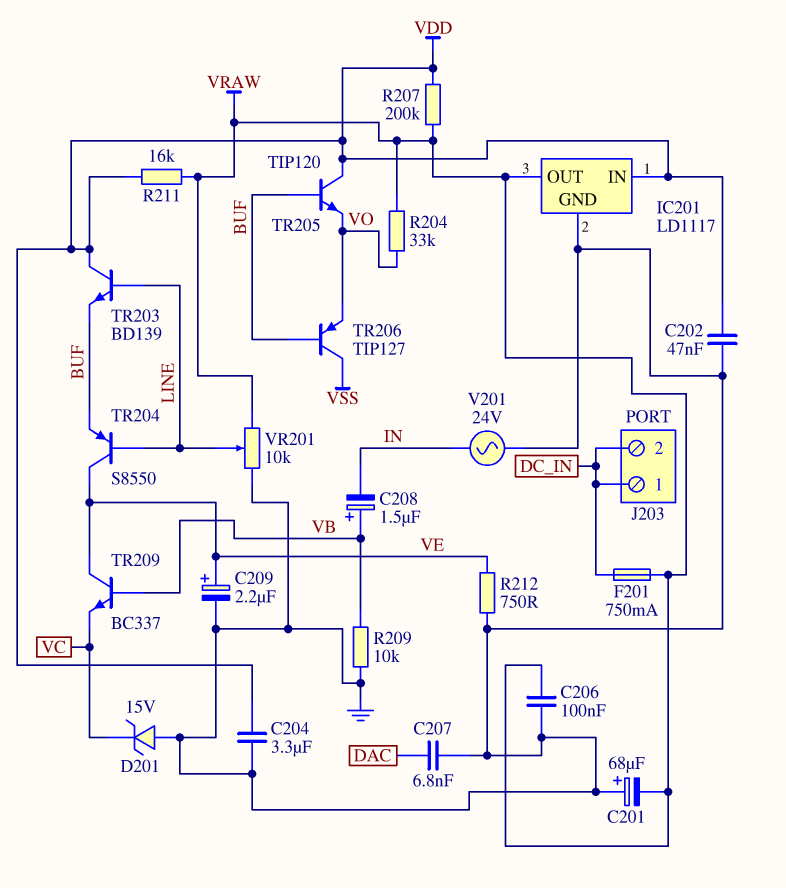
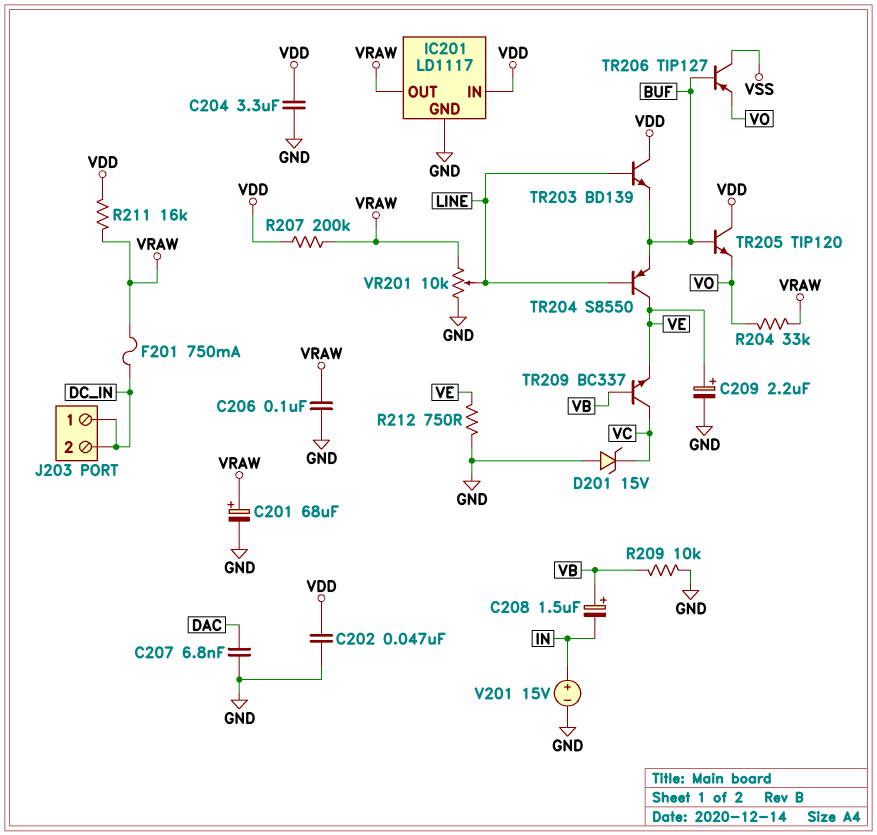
C201: 68uF (plus GND, minus VRAW) -> 68uF (plus VRAW, minus GND)
TR209: NPN BC337 (B VB, C VE, E VC) -> NPN BC337 (B VB, C VC, E VE)
V201: AC 24V (GND, IN) -> 15V (plus IN, minus GND)

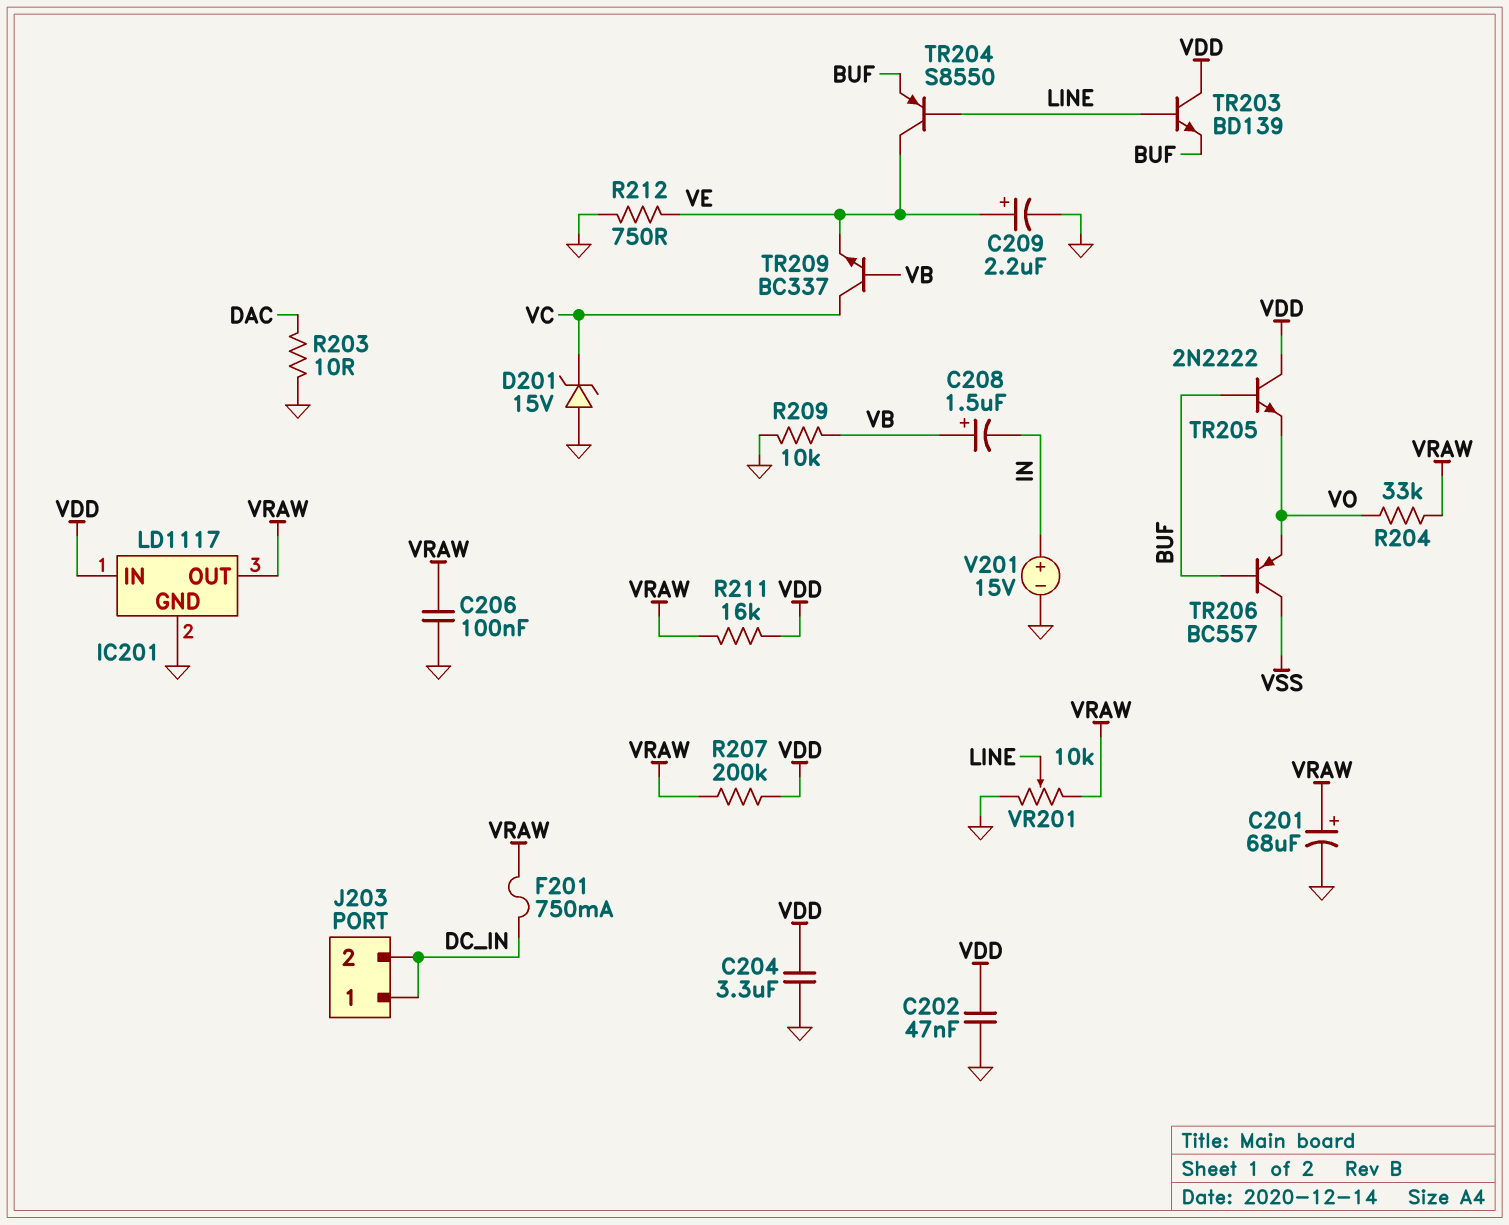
C207: 6.8nF (DAC, GND) -> none
R203: none -> 10 (DAC, GND)
TR205: NPN TIP120 (B BUF, C VDD, E VO) -> NPN 2N2222 (B BUF, C VDD, E VO)
TR206: PNP TIP127 (B BUF, C VSS, E VO) -> PNP BC557 (B BUF, C VSS, E VO)

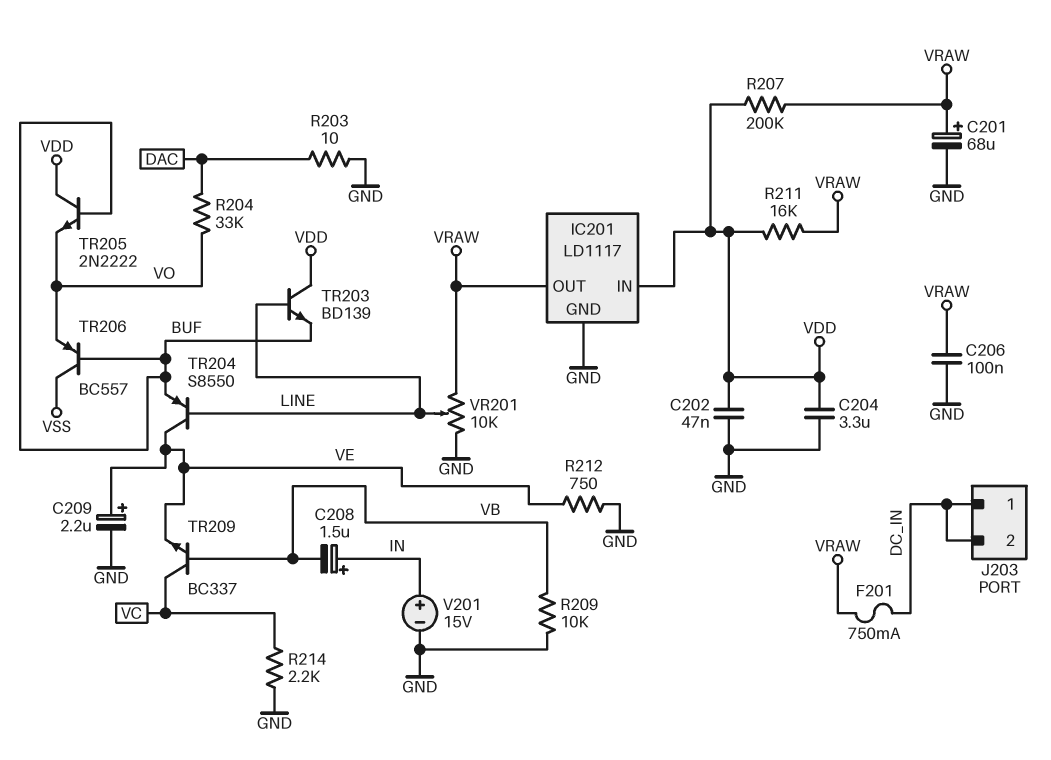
C208: 1.5uF (plus VB, minus IN) -> 1.5uF (plus IN, minus VB)
D201: zener 15V (A GND, K VC) -> none
R204: 33k (VO, VRAW) -> 33k (DAC, VO)
R214: none -> 2.2k (GND, VC)

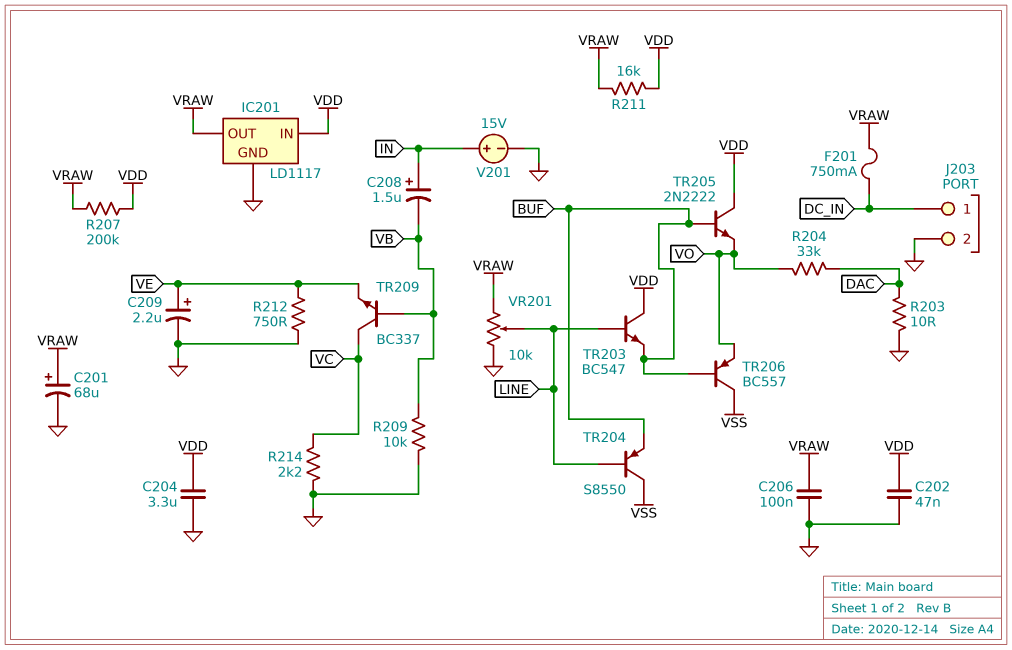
J203 pin 2: DC_IN -> GND
TR203: NPN BD139 (B LINE, C VDD, E BUF) -> NPN BC547 (B LINE, C VDD, E BUF)
TR204: PNP S8550 (B LINE, C VE, E BUF) -> PNP S8550 (B LINE, C VSS, E BUF)

